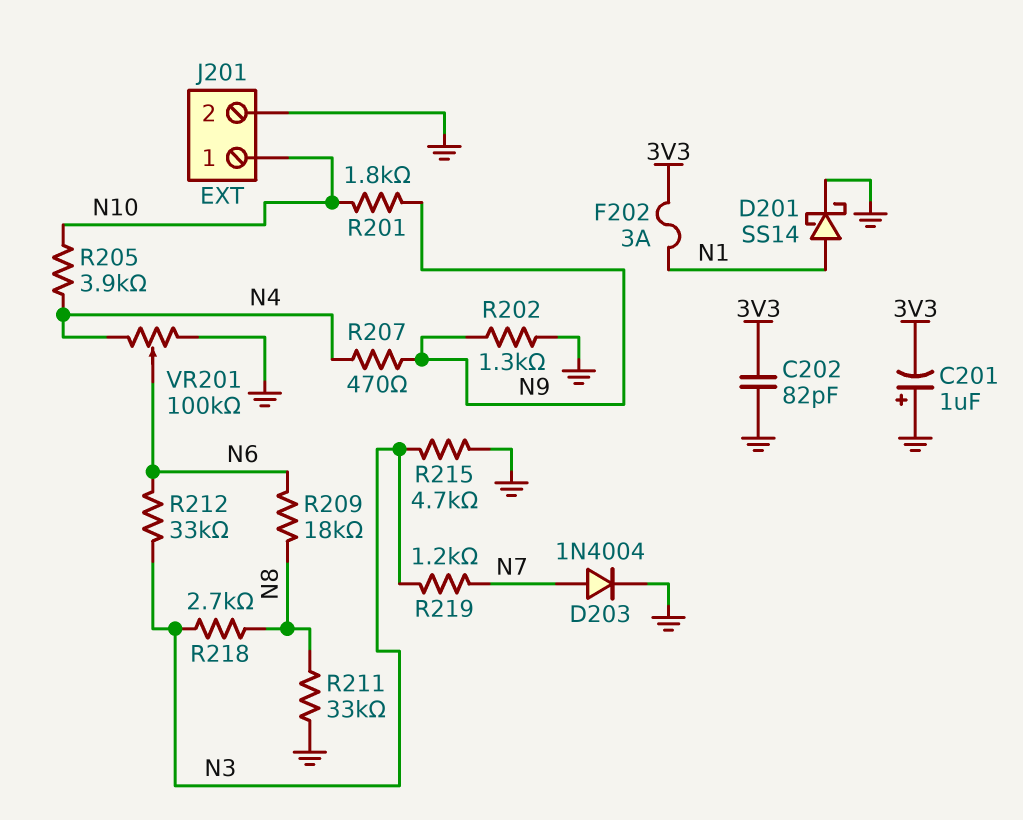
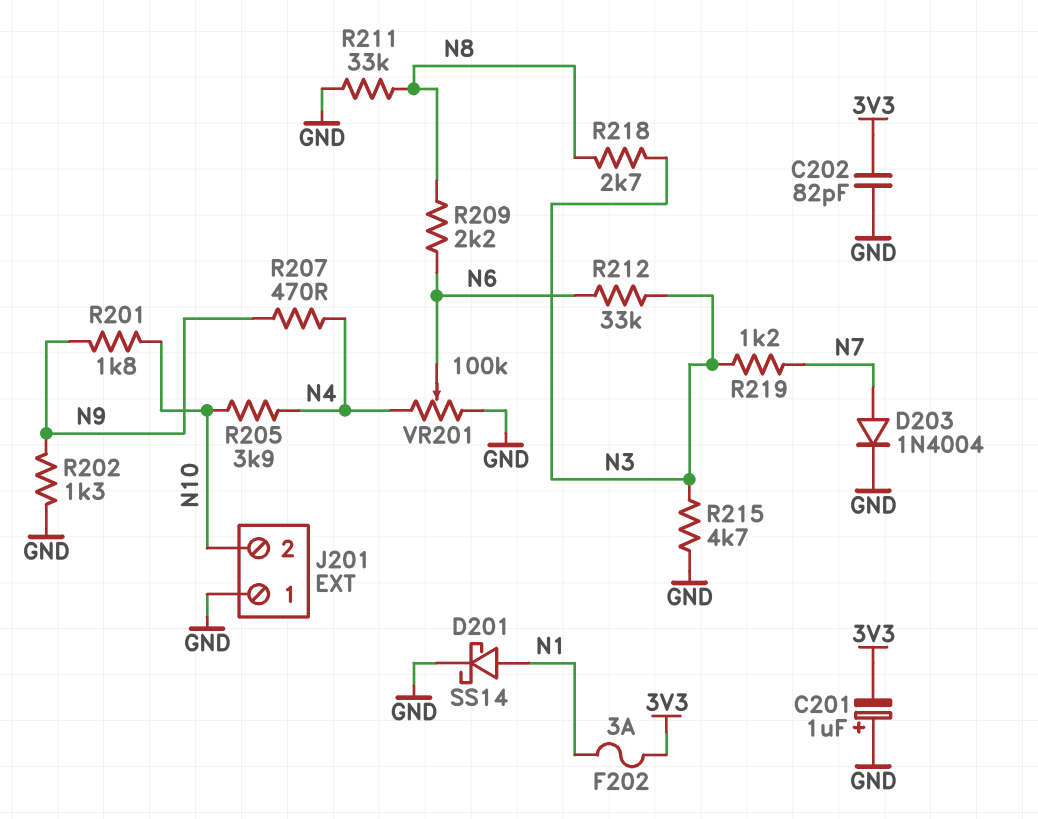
J201 pin 1: N10 -> GND
J201 pin 2: GND -> N10
R209: 18k (N6, N8) -> 2.2k (N6, N8)

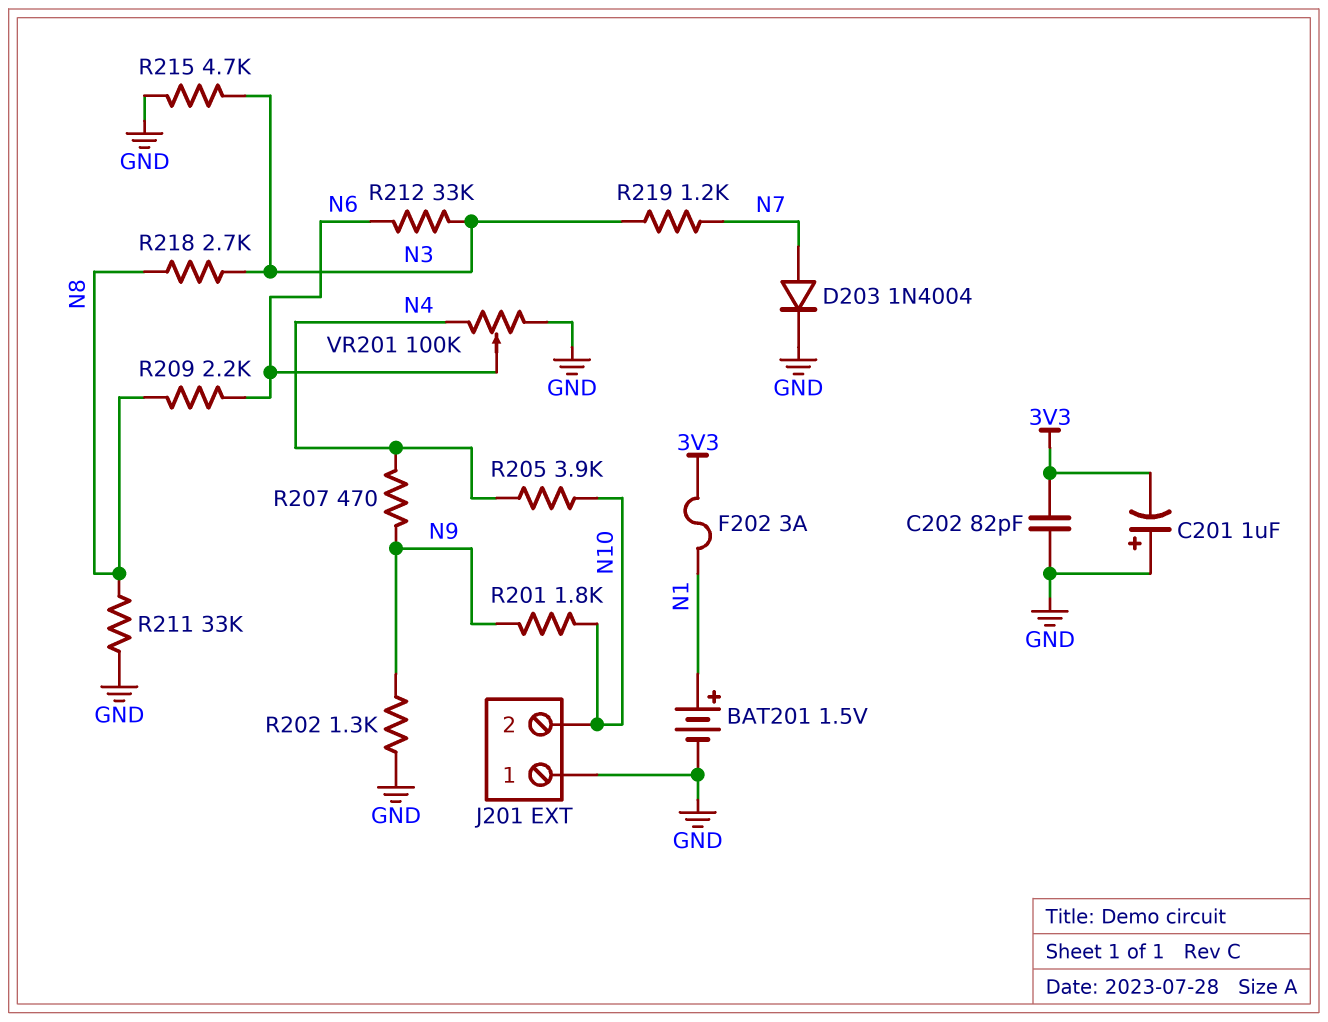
BAT201: none -> 1.5V (plus N1, minus GND)
D201: schottky SS14 (A N1, K GND) -> none

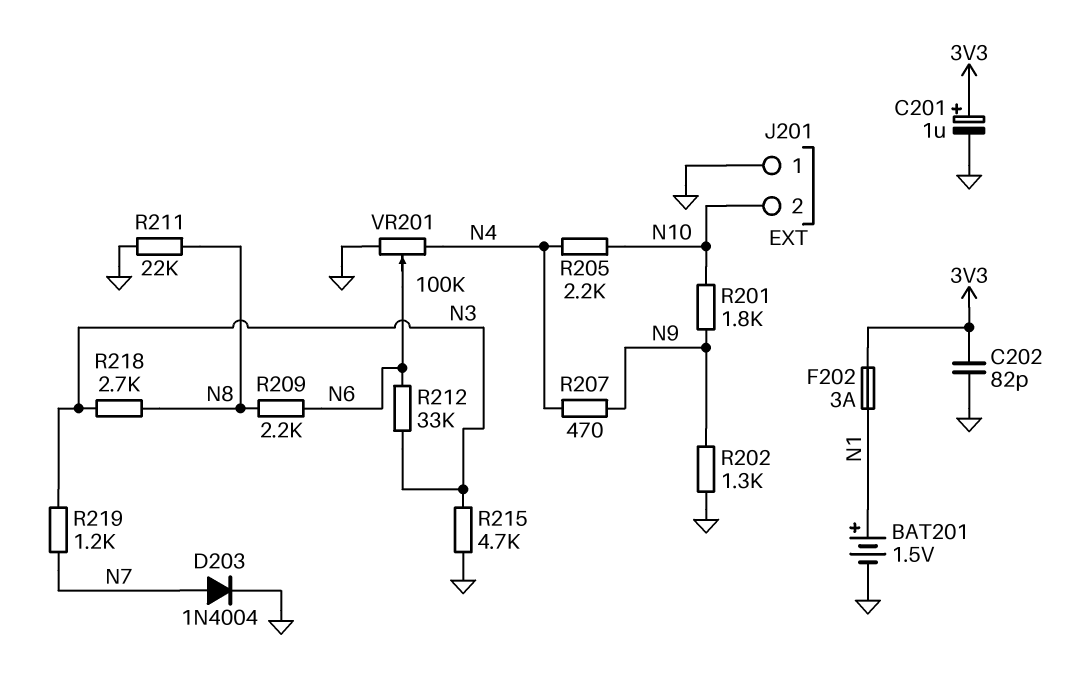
C201: 1uF (plus GND, minus 3V3) -> 1uF (plus 3V3, minus GND)
R205: 3.9k (N4, N10) -> 2.2k (N4, N10)
R211: 33k (GND, N8) -> 22k (GND, N8)

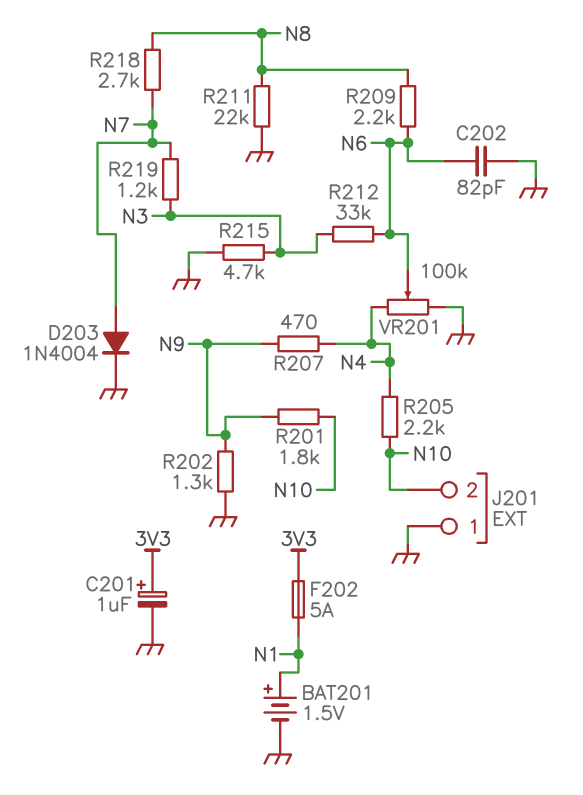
C202: 82pF (3V3, GND) -> 82pF (GND, N6)
F202: 3A (3V3, N1) -> 5A (3V3, N1)
R218: 2.7k (N3, N8) -> 2.7k (N7, N8)

